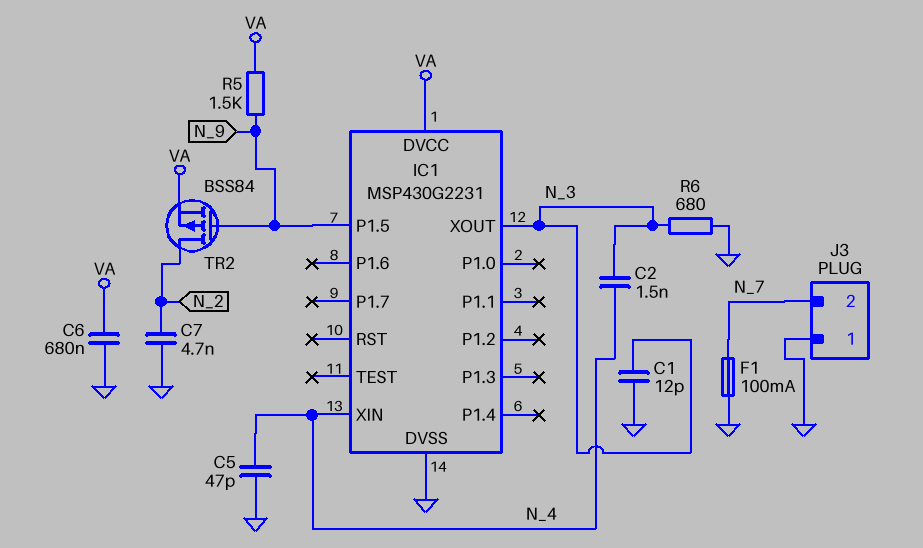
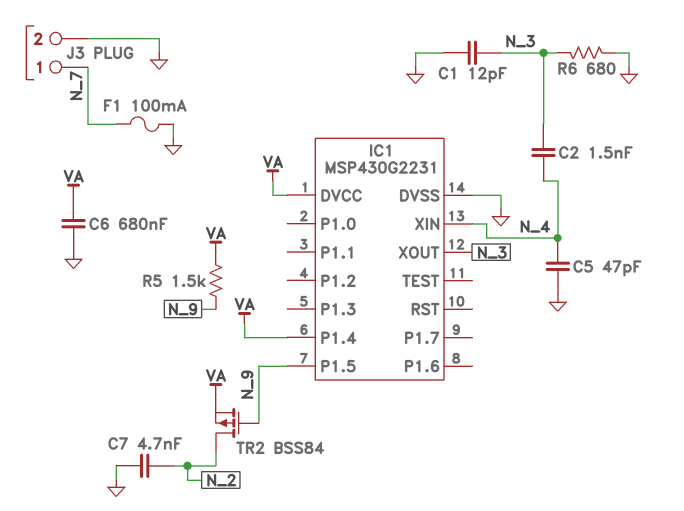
IC1 pin P1.4: none -> VA
J3 pin 1: GND -> N_7
J3 pin 2: N_7 -> GND

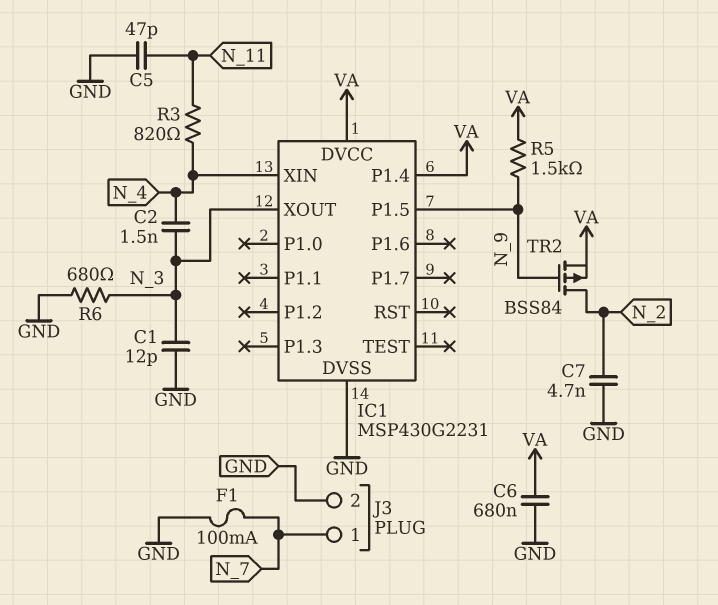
C5: 47pF (GND, N_4) -> 47pF (GND, N_11)
R3: none -> 820 (N_4, N_11)

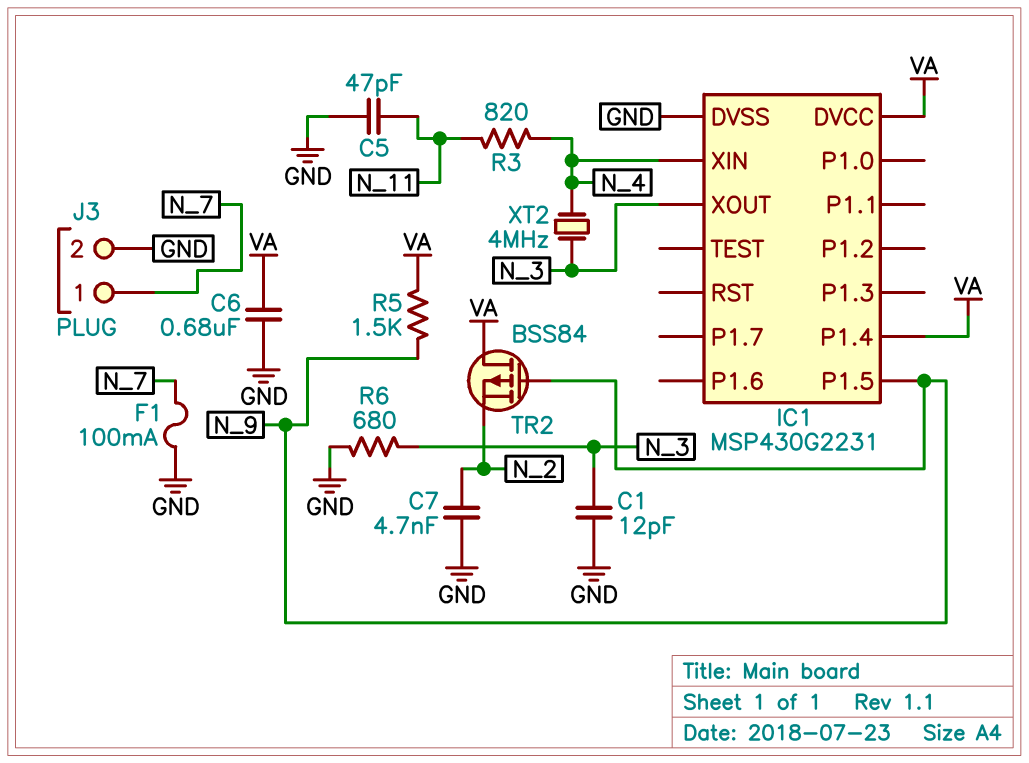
C2: 1.5nF (N_3, N_4) -> none
TR2: PMOS BSS84 (G N_9, D N_2, S VA) -> PMOS BSS84 (G N_9, D VA, S N_2)
XT2: none -> 4MHz (N_3, N_4)

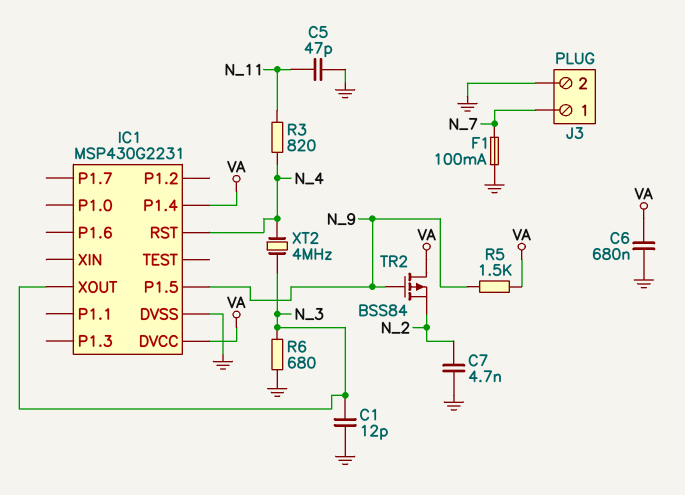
IC1 pin RST: none -> N_4
IC1 pin XIN: N_4 -> none

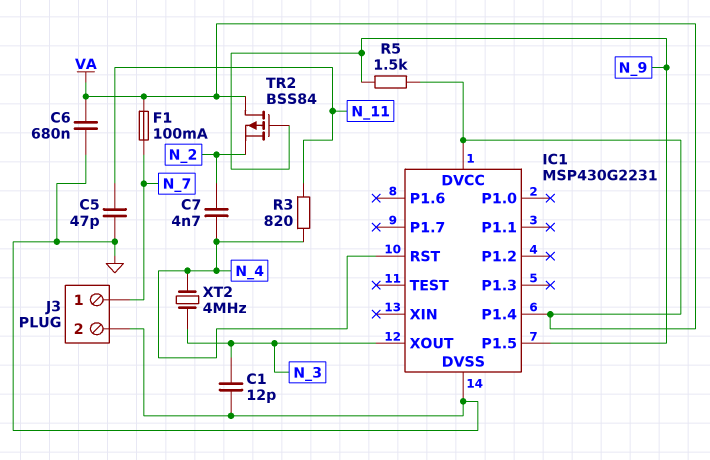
C7: 4.7nF (GND, N_2) -> 4.7nF (N_2, N_4)
F1: 100mA (GND, N_7) -> 100mA (N_7, VA)
R6: 680 (GND, N_3) -> none

